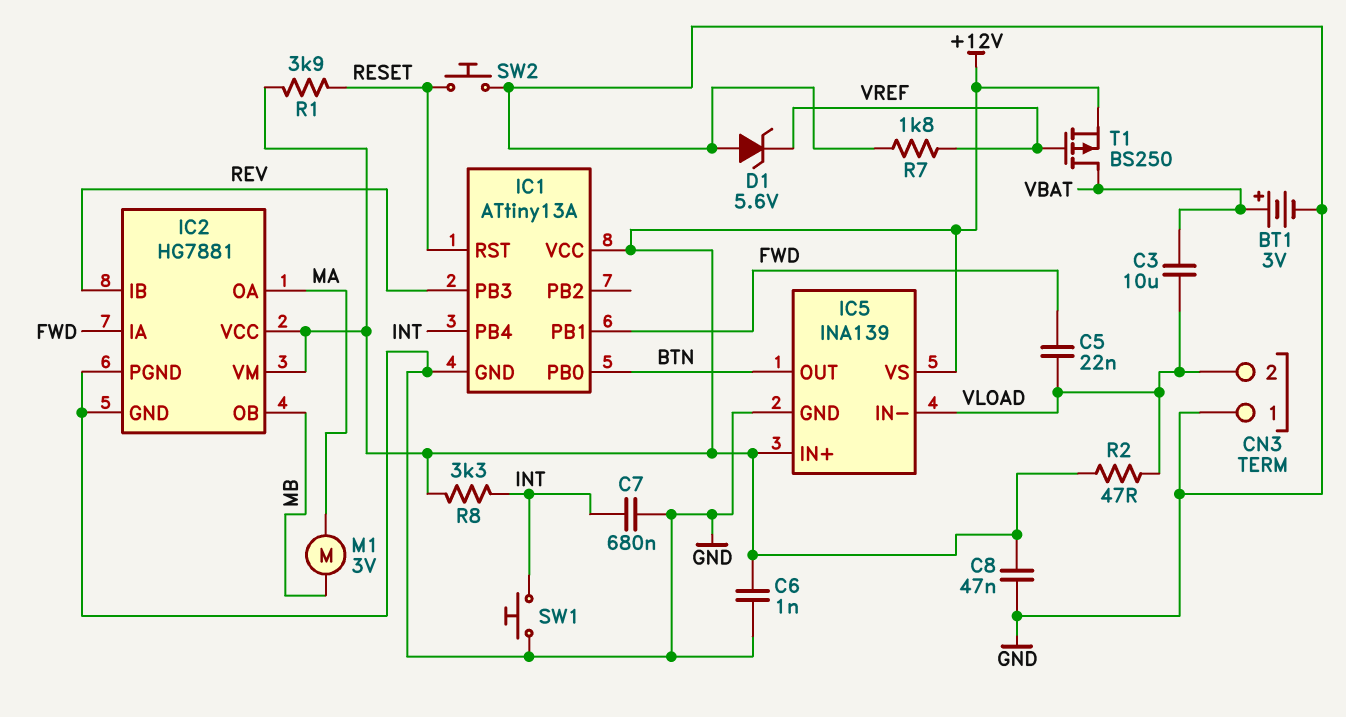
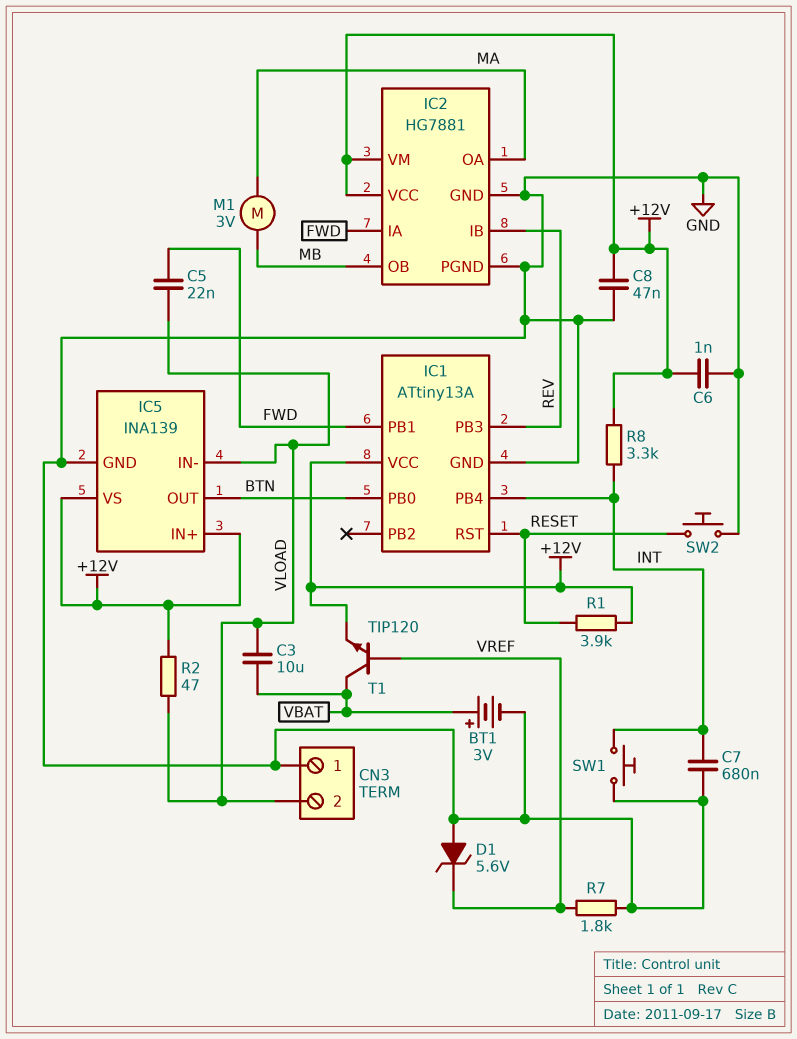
T1: PMOS BS250 (G VREF, D VBAT, S +12V) -> NPN TIP120 (B VREF, C VBAT, E +12V)

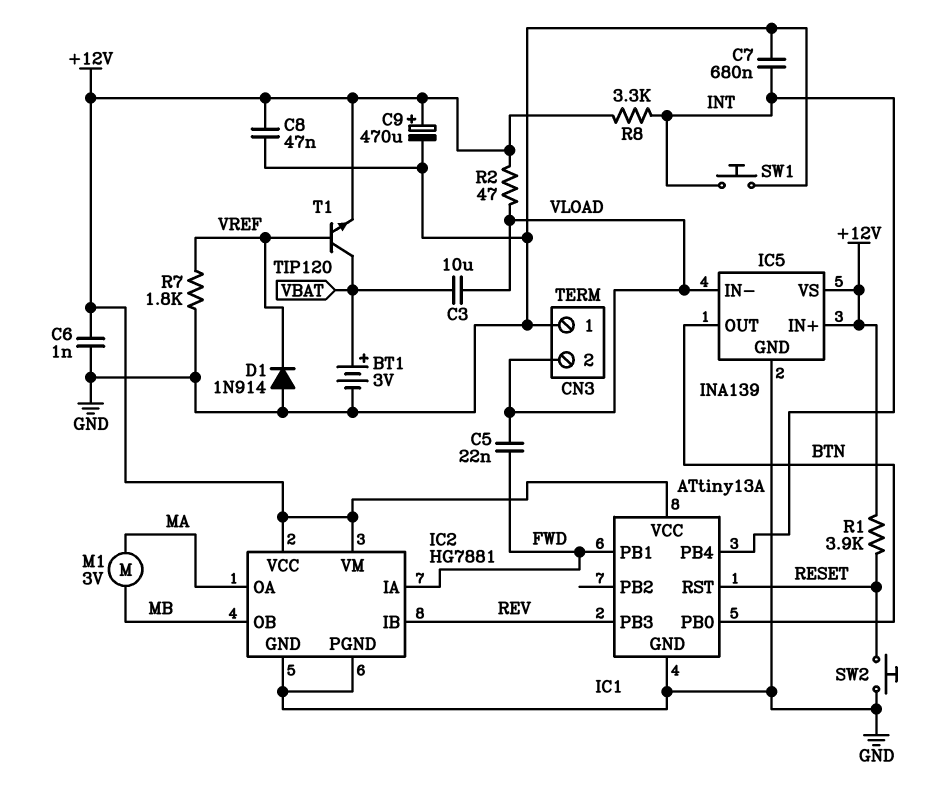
C9: none -> 470uF (plus +12V, minus GND)
D1: zener 5.6V (A GND, K VREF) -> diode 1N914 (A GND, K VREF)

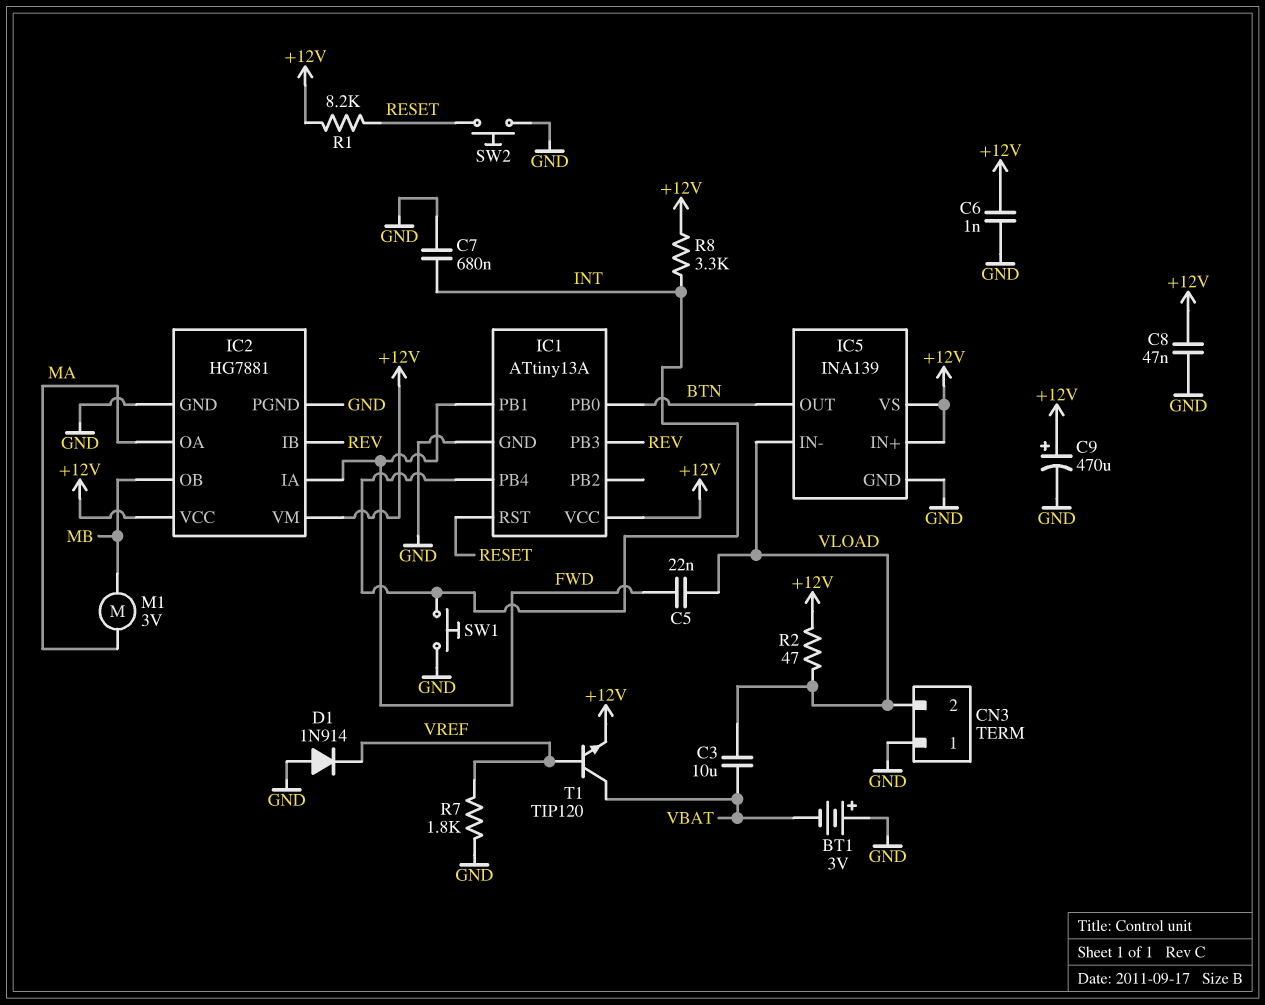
BT1: 3V (plus VBAT, minus GND) -> 3V (plus GND, minus VBAT)
R1: 3.9k (+12V, RESET) -> 8.2k (+12V, RESET)

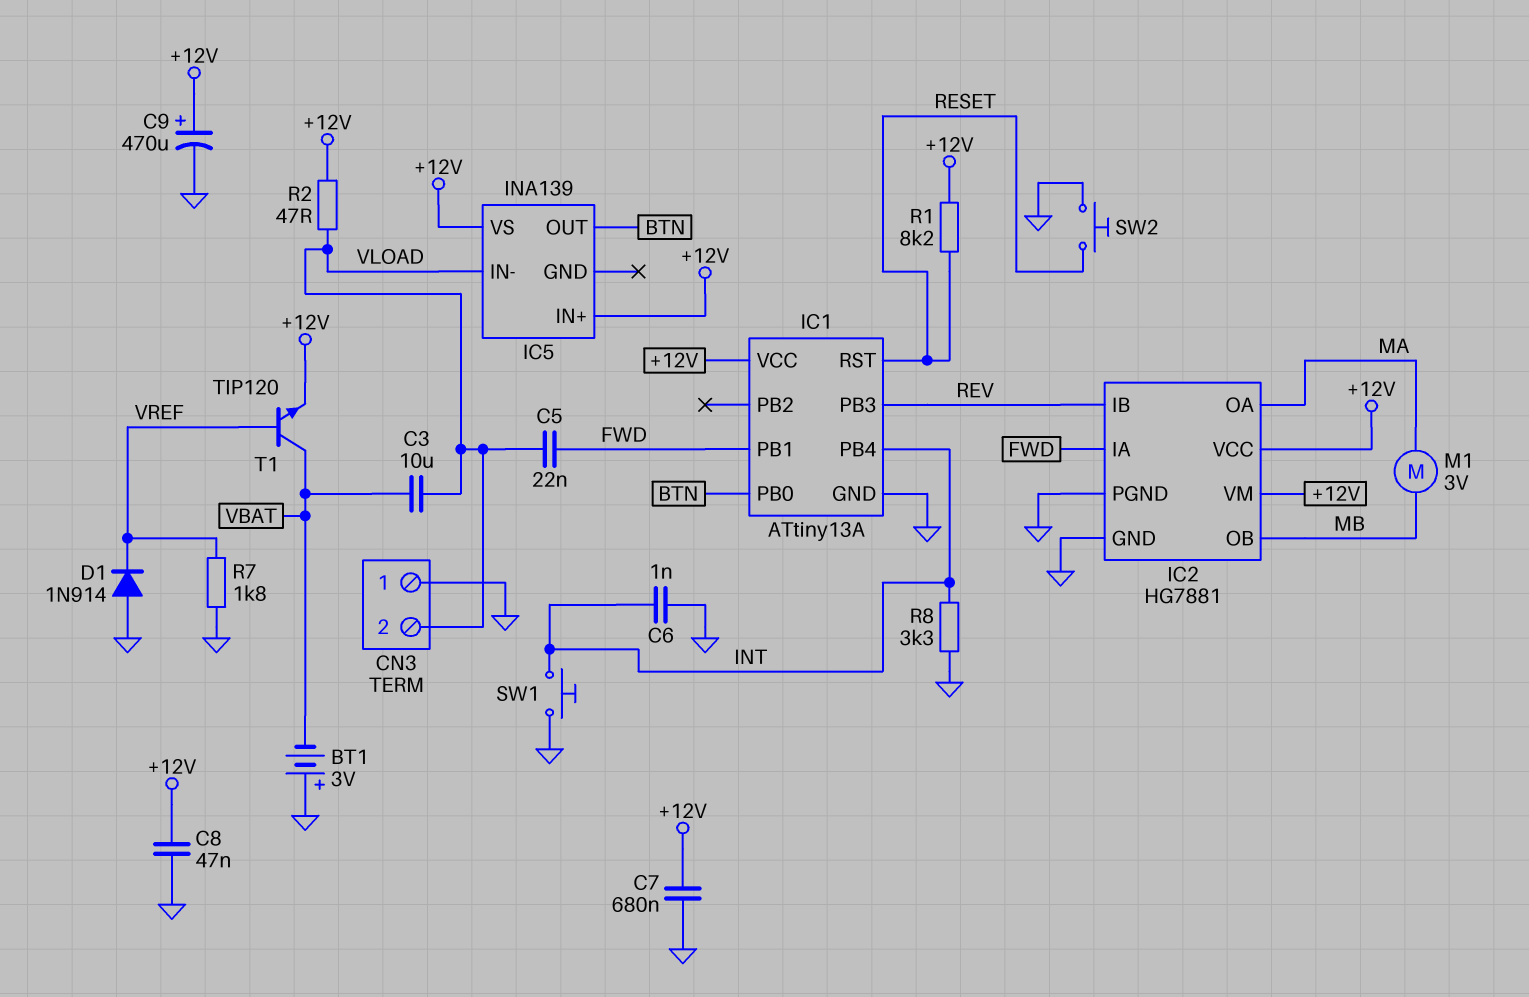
C6: 1nF (+12V, GND) -> 1nF (GND, INT)
C7: 680nF (GND, INT) -> 680nF (+12V, GND)
IC5 pin GND: GND -> none
R8: 3.3k (+12V, INT) -> 3.3k (GND, INT)

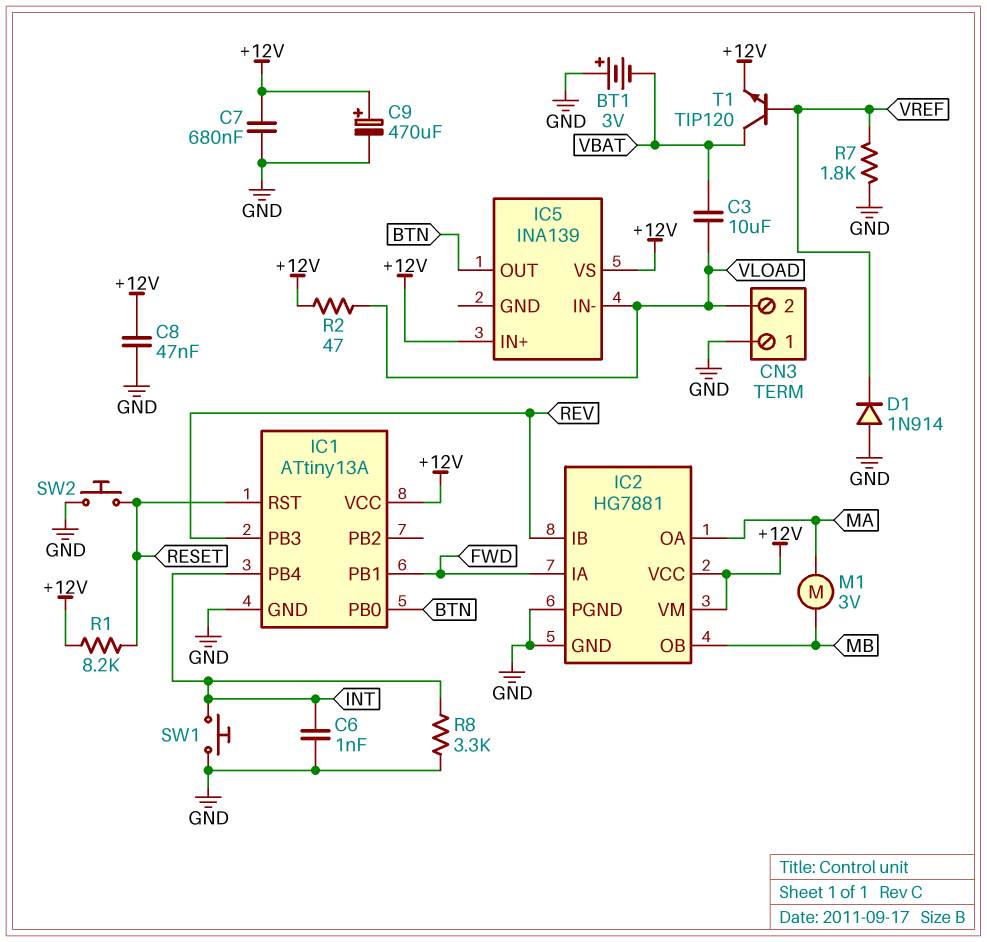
C5: 22nF (FWD, VLOAD) -> none

